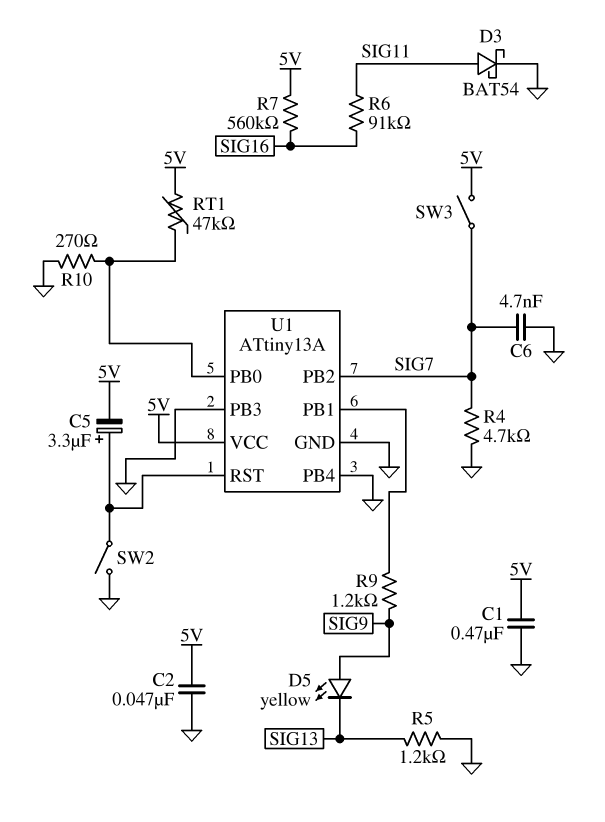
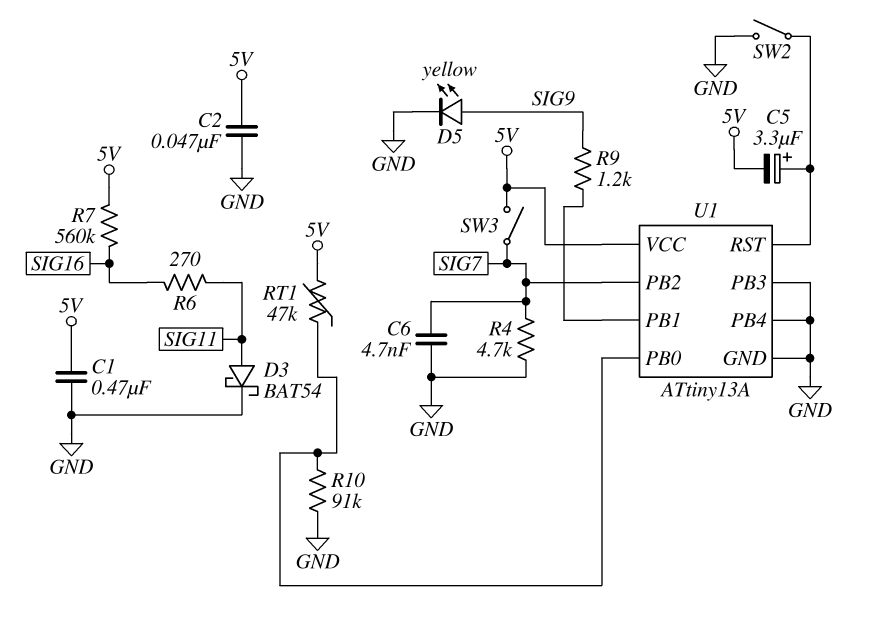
D5: LED yellow (A SIG9, K SIG13) -> LED yellow (A SIG9, K GND)
R5: 1.2k (GND, SIG13) -> none
R6: 91k (SIG11, SIG16) -> 270 (SIG11, SIG16)
R10: 270 (GND, U1/PB0) -> 91k (GND, U1/PB0)

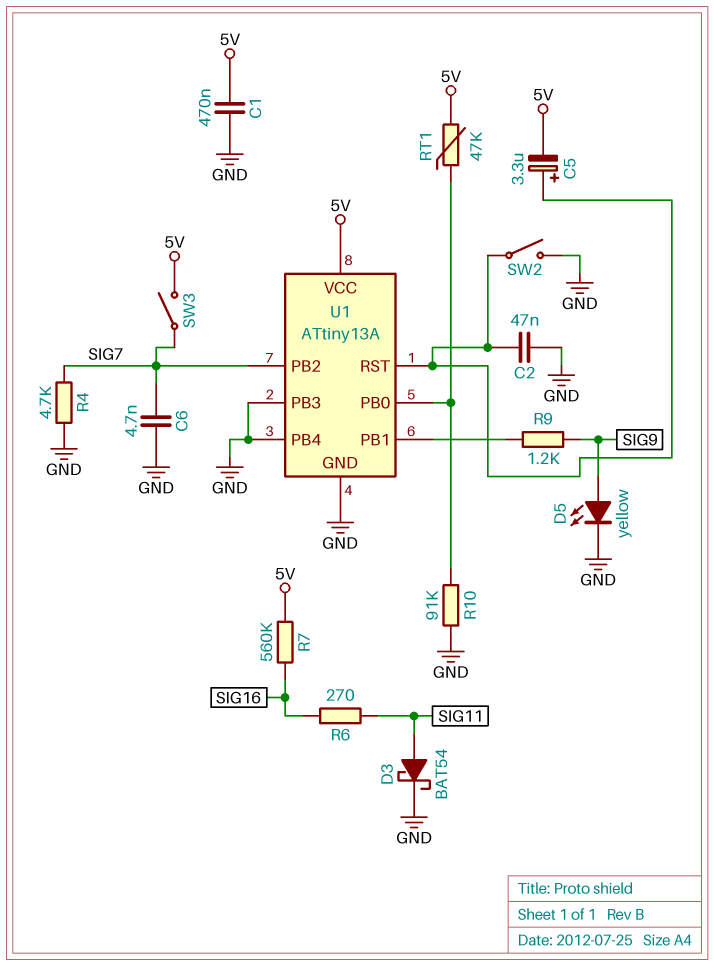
C2: 47nF (5V, GND) -> 47nF (GND, U1/RST)

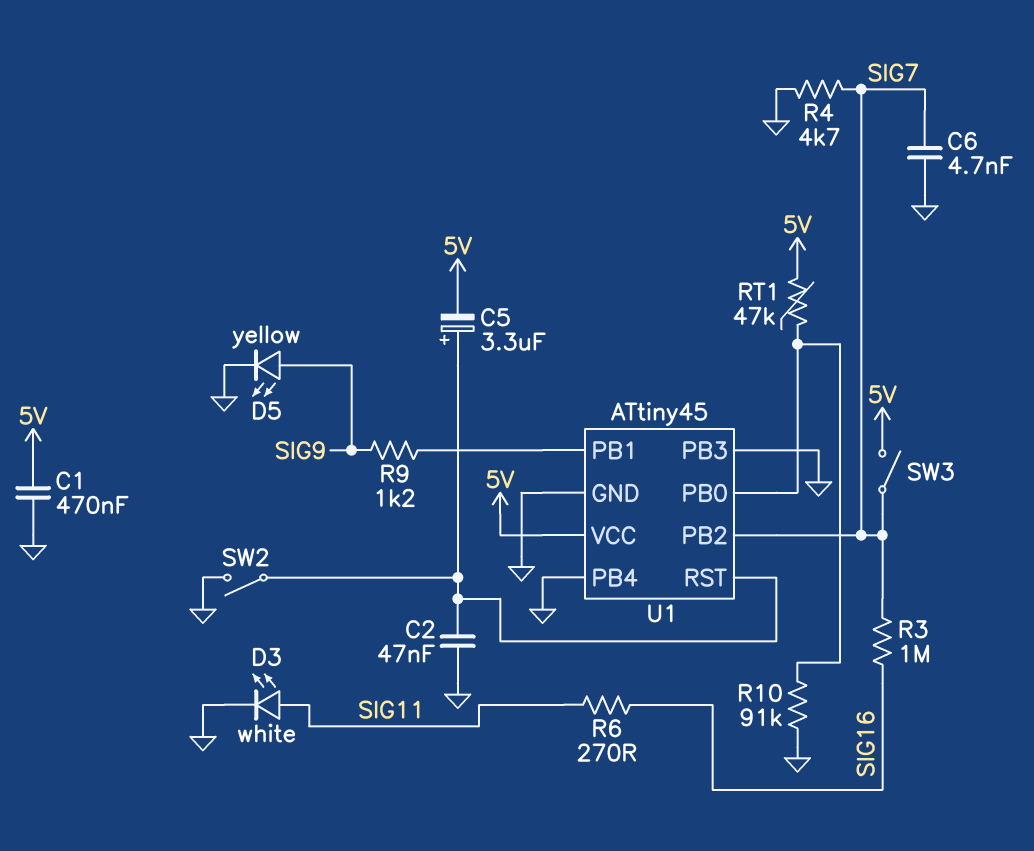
D3: schottky BAT54 (A SIG11, K GND) -> LED white (A SIG11, K GND)
R3: none -> 1M (SIG7, SIG16)
R7: 560k (5V, SIG16) -> none
U1: ATtiny13A -> ATtiny45

